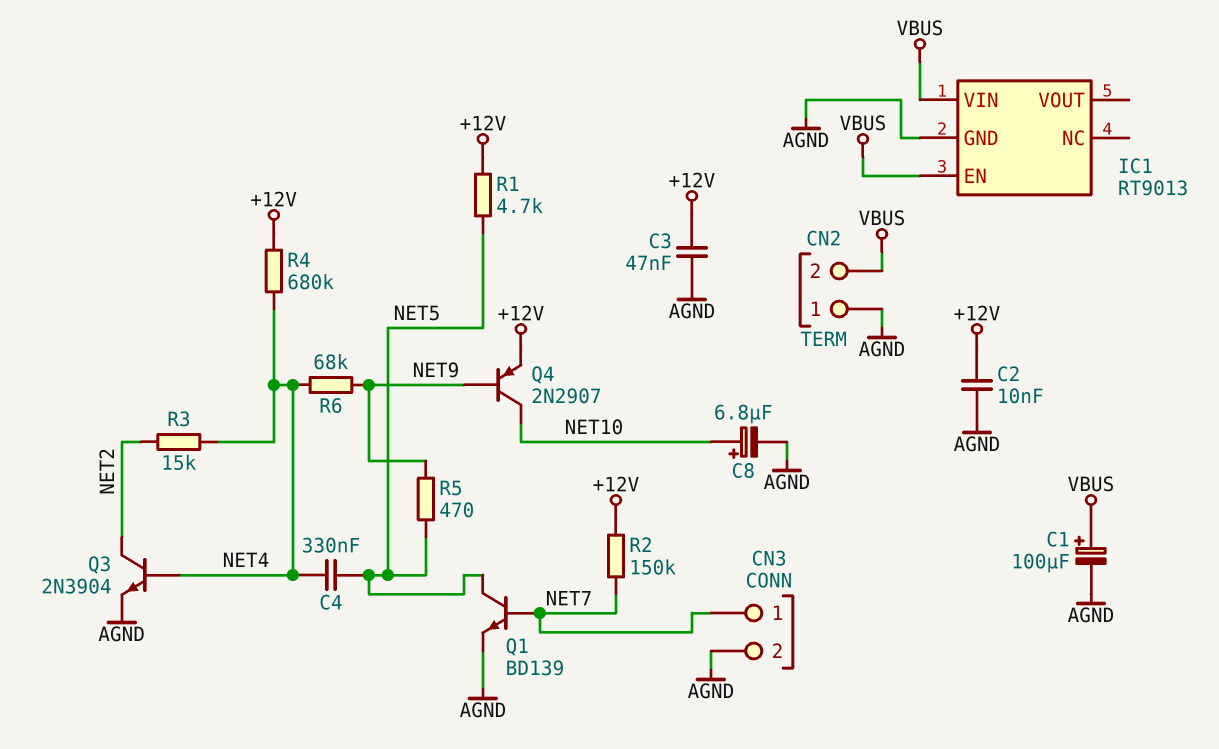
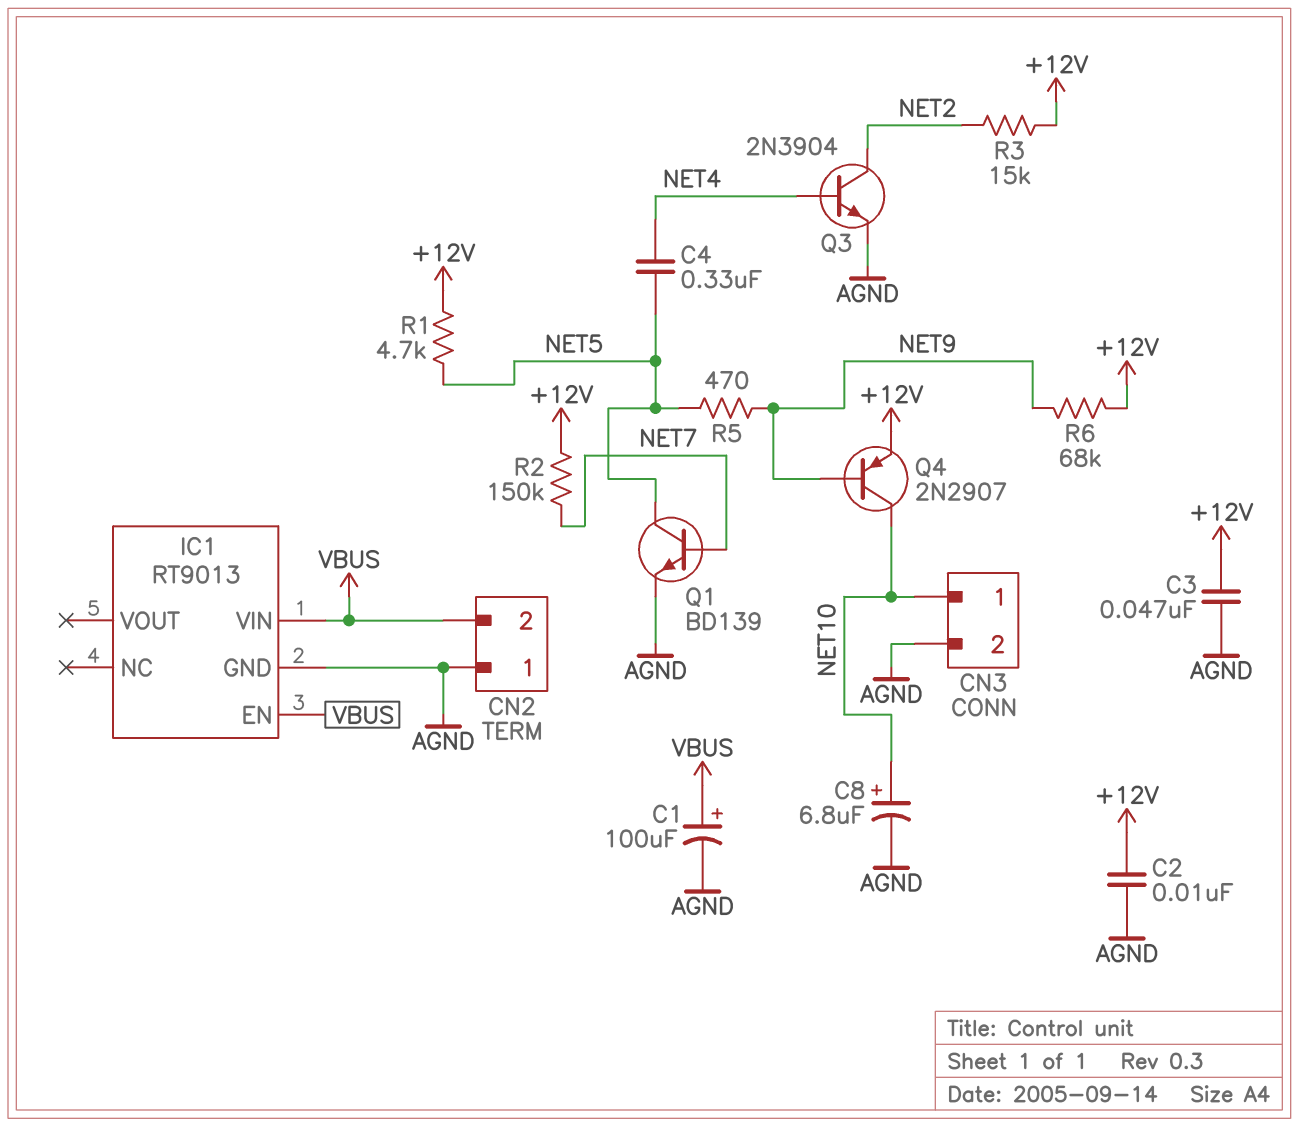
CN3 pin 1: NET7 -> NET10
R3: 15k (NET2, NET4) -> 15k (+12V, NET2)
R4: 680k (+12V, NET4) -> none
R6: 68k (NET4, NET9) -> 68k (+12V, NET9)

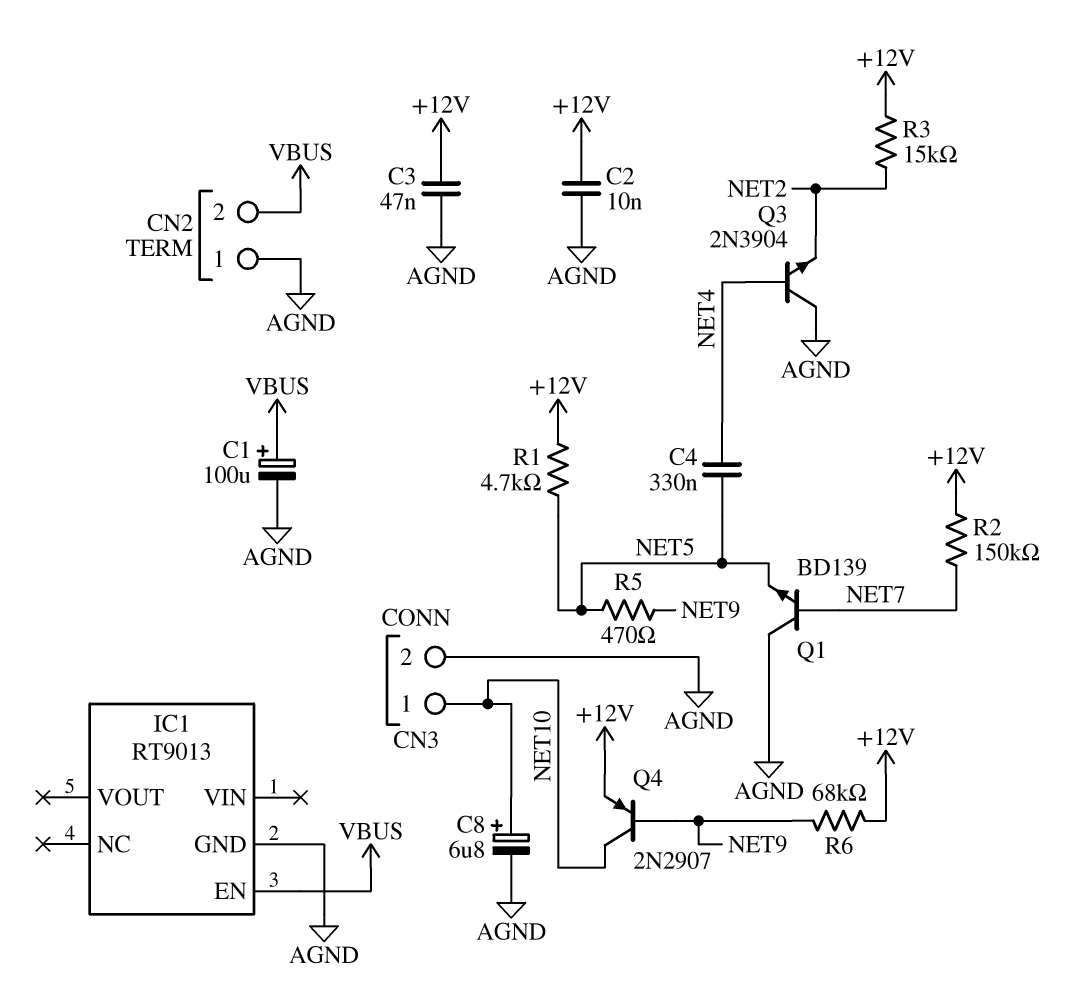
IC1 pin VIN: VBUS -> none
Q1: NPN BD139 (B NET7, C NET5, E AGND) -> NPN BD139 (B NET7, C AGND, E NET5)
Q3: NPN 2N3904 (B NET4, C NET2, E AGND) -> NPN 2N3904 (B NET4, C AGND, E NET2)

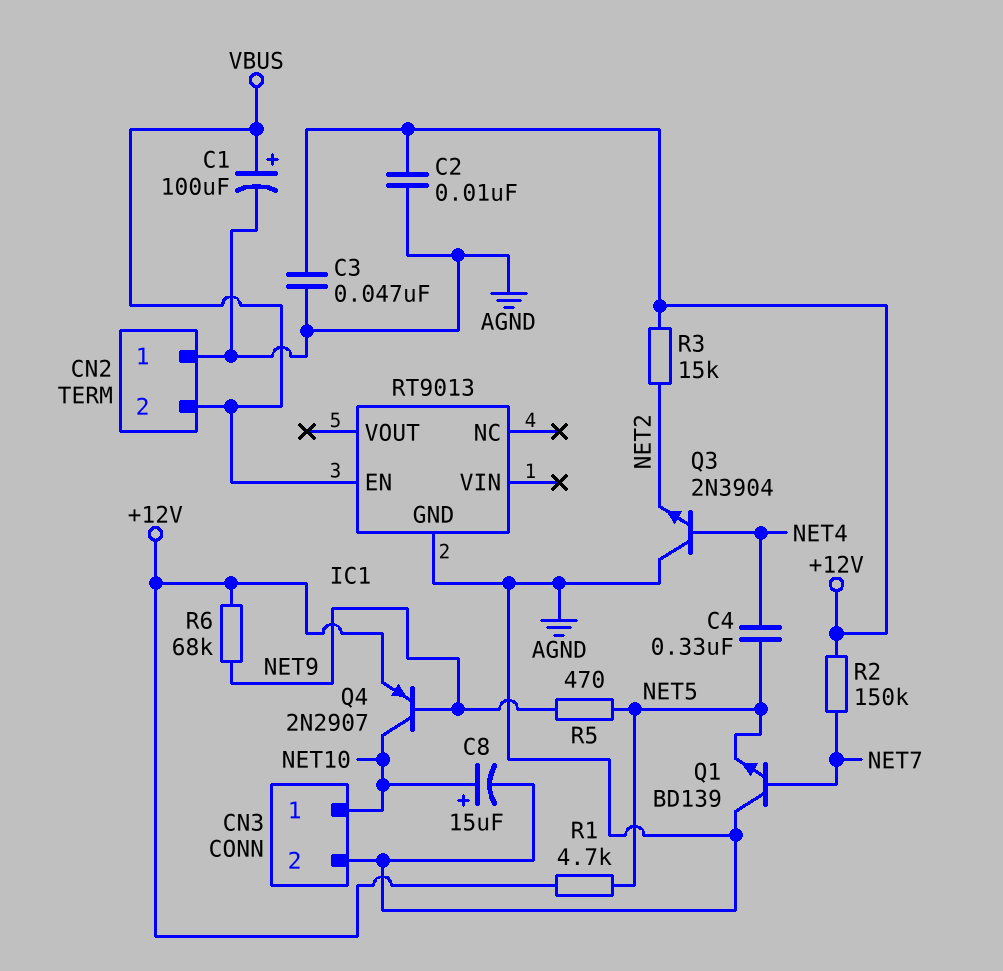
C8: 6.8uF (plus NET10, minus AGND) -> 15uF (plus NET10, minus AGND)

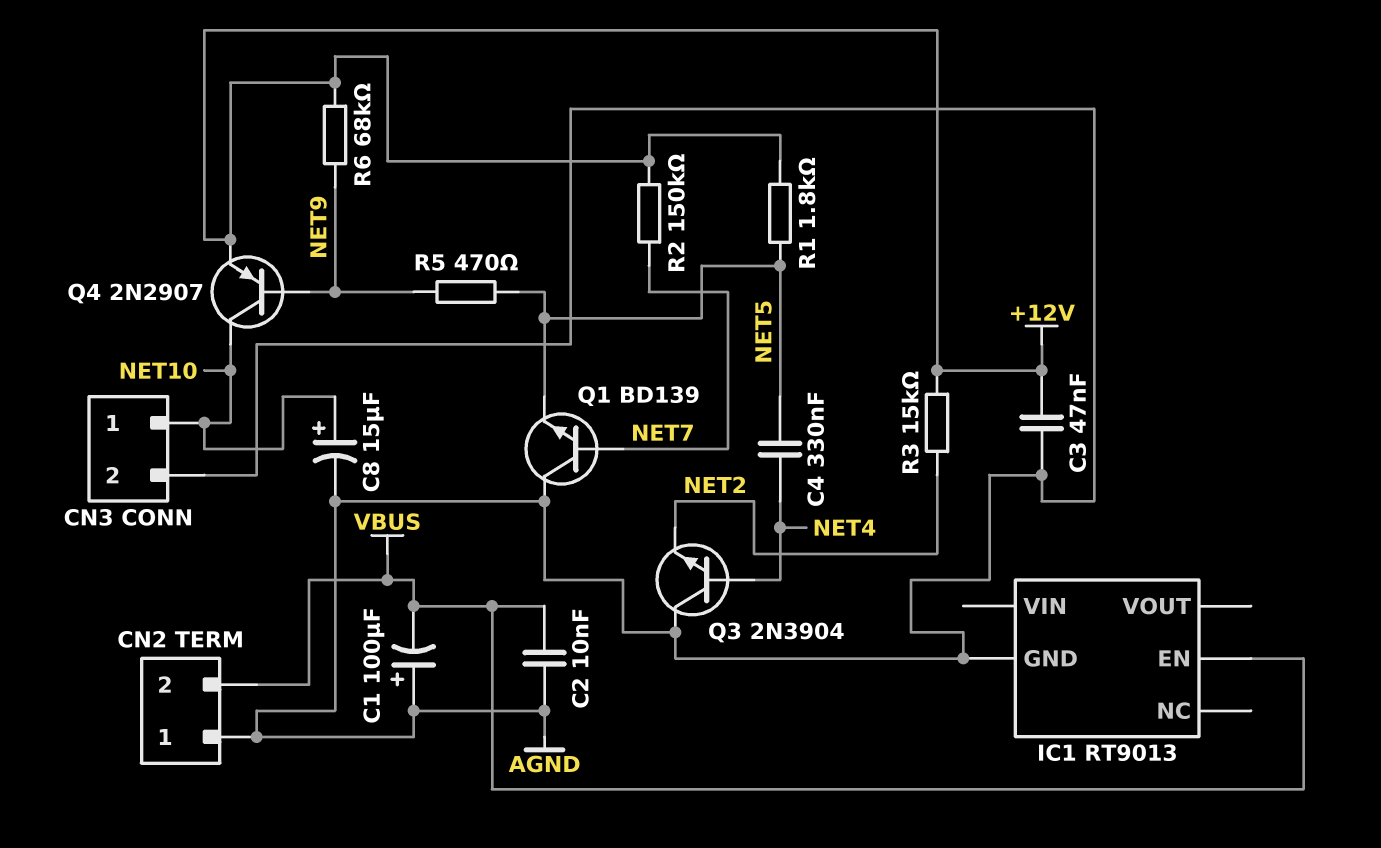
C1: 100uF (plus VBUS, minus AGND) -> 100uF (plus AGND, minus VBUS)
C2: 10nF (+12V, AGND) -> 10nF (AGND, VBUS)
R1: 4.7k (+12V, NET5) -> 1.8k (+12V, NET5)

